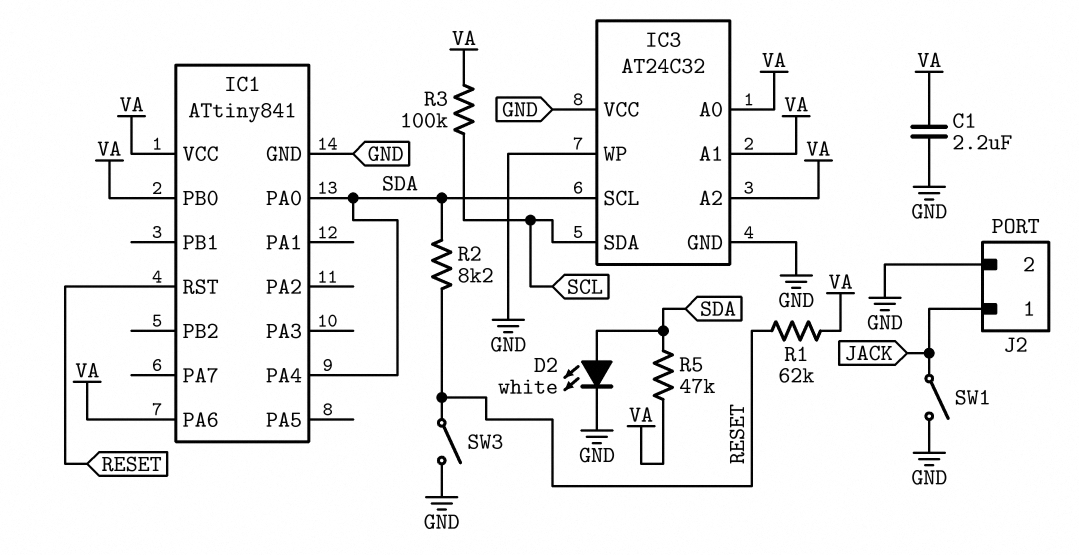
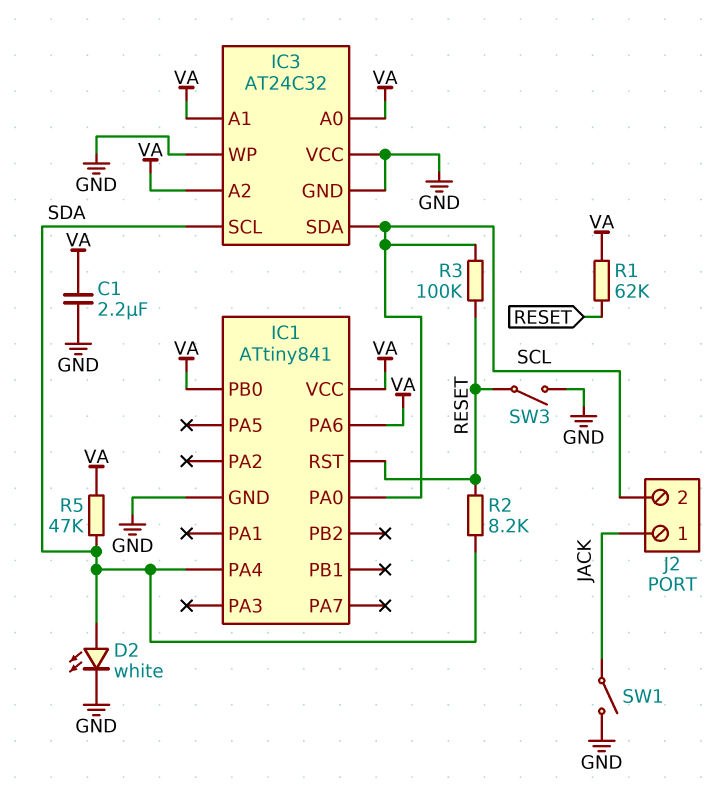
IC1 pin PA0: SDA -> SCL
J2 pin 2: GND -> SCL
R3: 100k (SCL, VA) -> 100k (RESET, SCL)

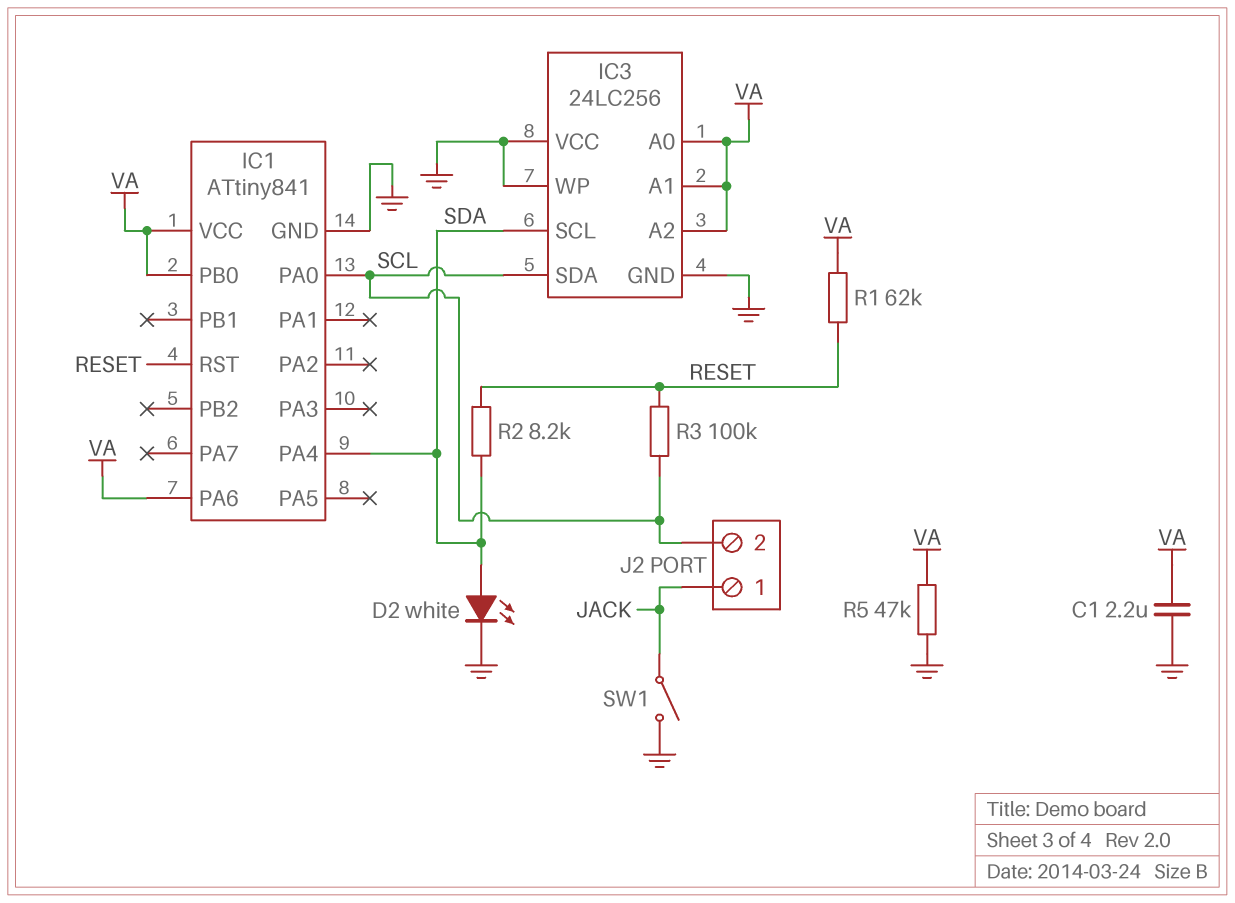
IC3: AT24C32 -> 24LC256
R5: 47k (SDA, VA) -> 47k (GND, VA)
SW3: switch (GND, RESET) -> none

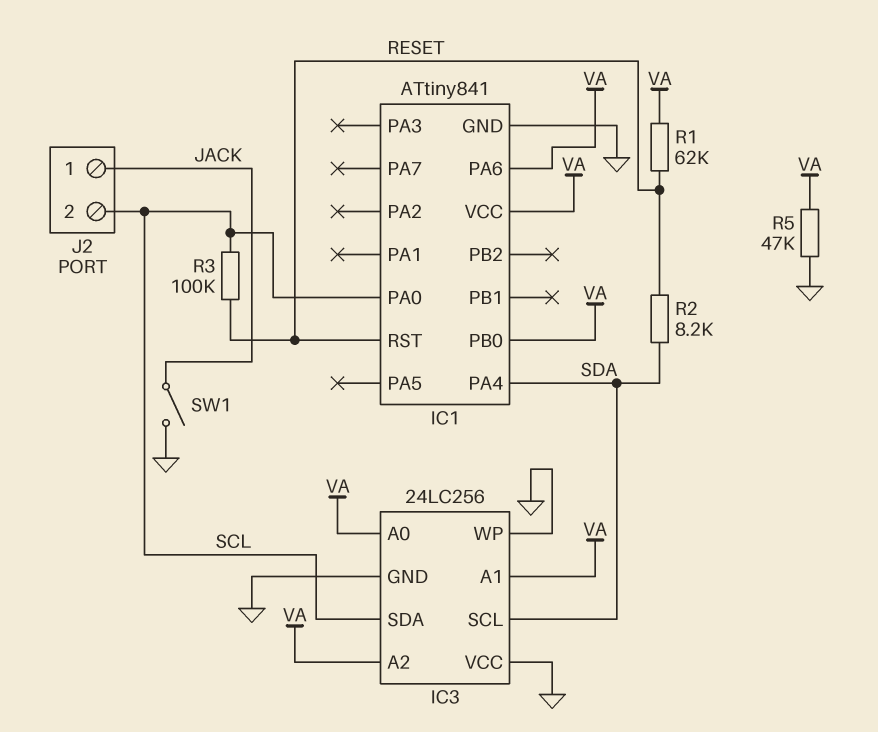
C1: 2.2uF (GND, VA) -> none
D2: LED white (A SDA, K GND) -> none

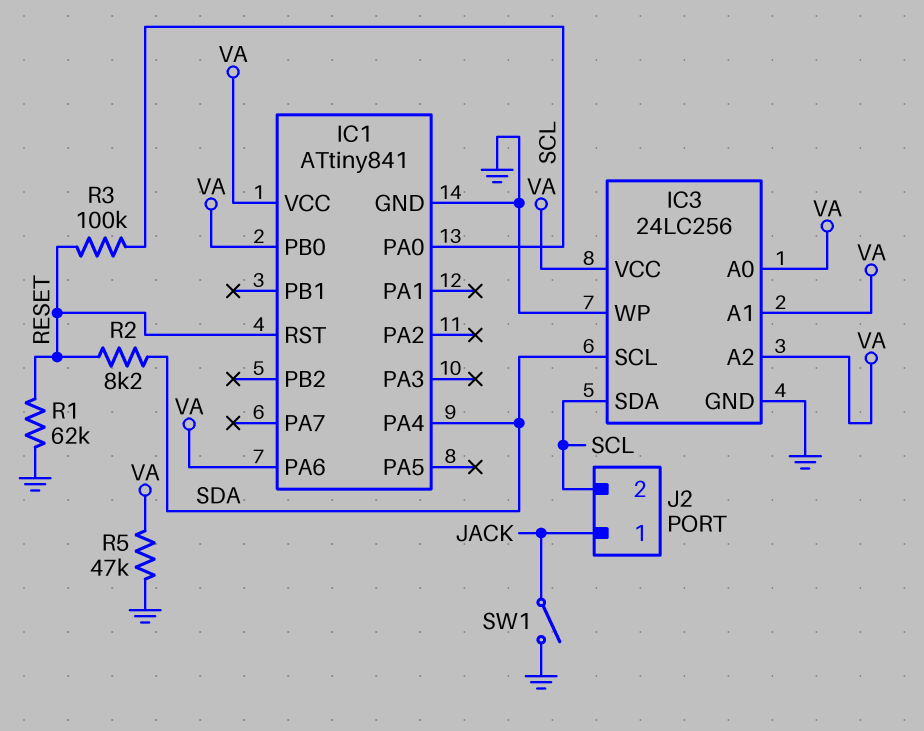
IC3 pin VCC: GND -> VA
R1: 62k (RESET, VA) -> 62k (GND, RESET)

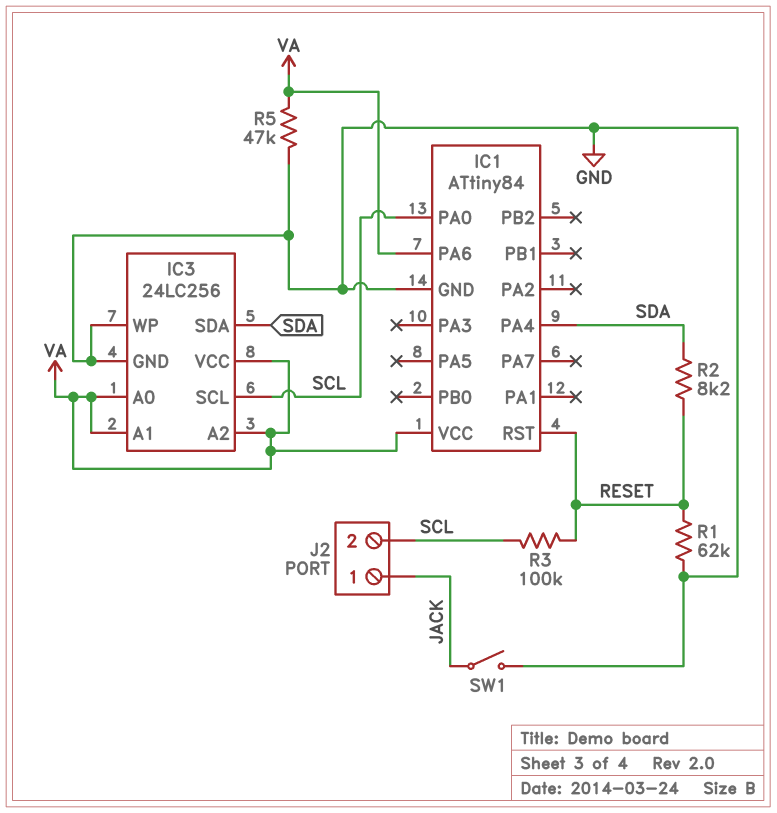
IC1: ATtiny841 -> ATtiny84
IC1 pin PB0: VA -> none
IC3 pin SCL: SDA -> SCL
IC3 pin SDA: SCL -> SDA

